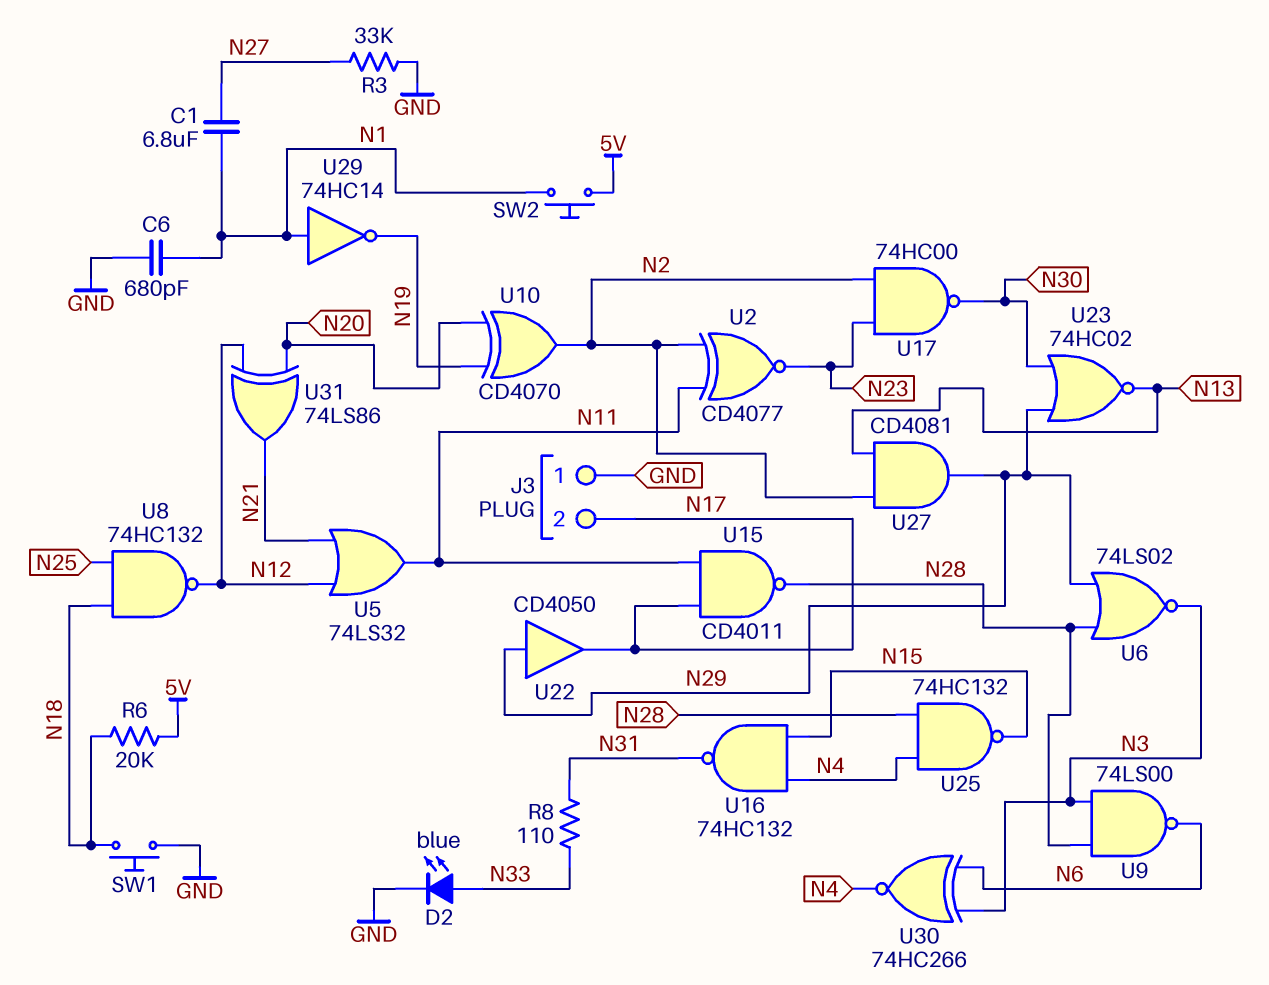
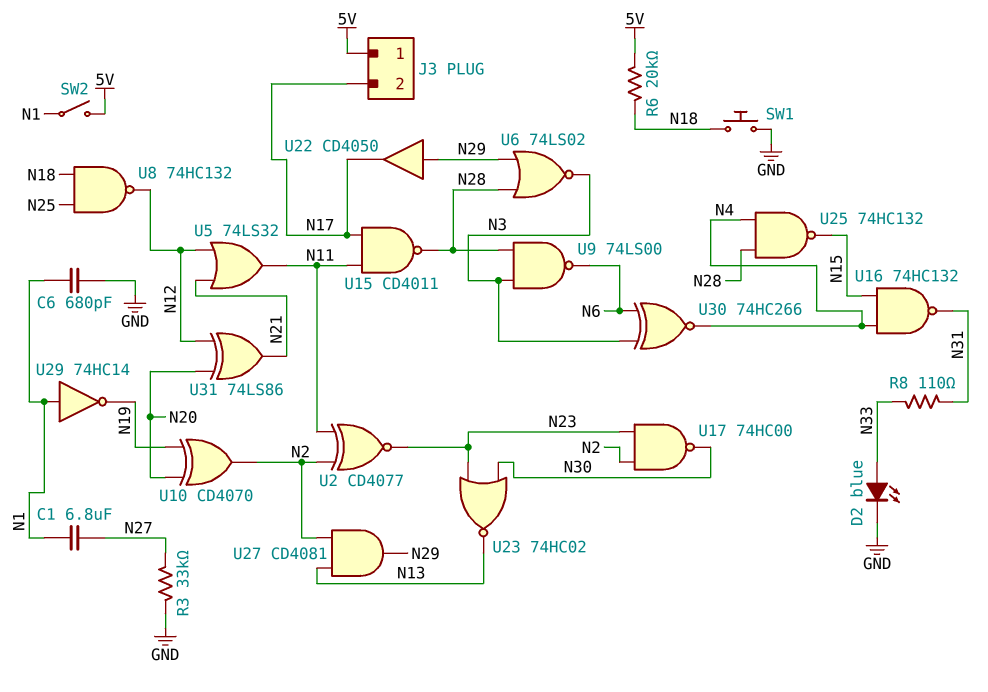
J3 pin 1: GND -> 5V
SW2: button (5V, N1) -> switch (5V, N1)
U23: NOR 74HC02 (in N29, in N30, out N13) -> NOR 74HC02 (in N23, in N30, out N13)

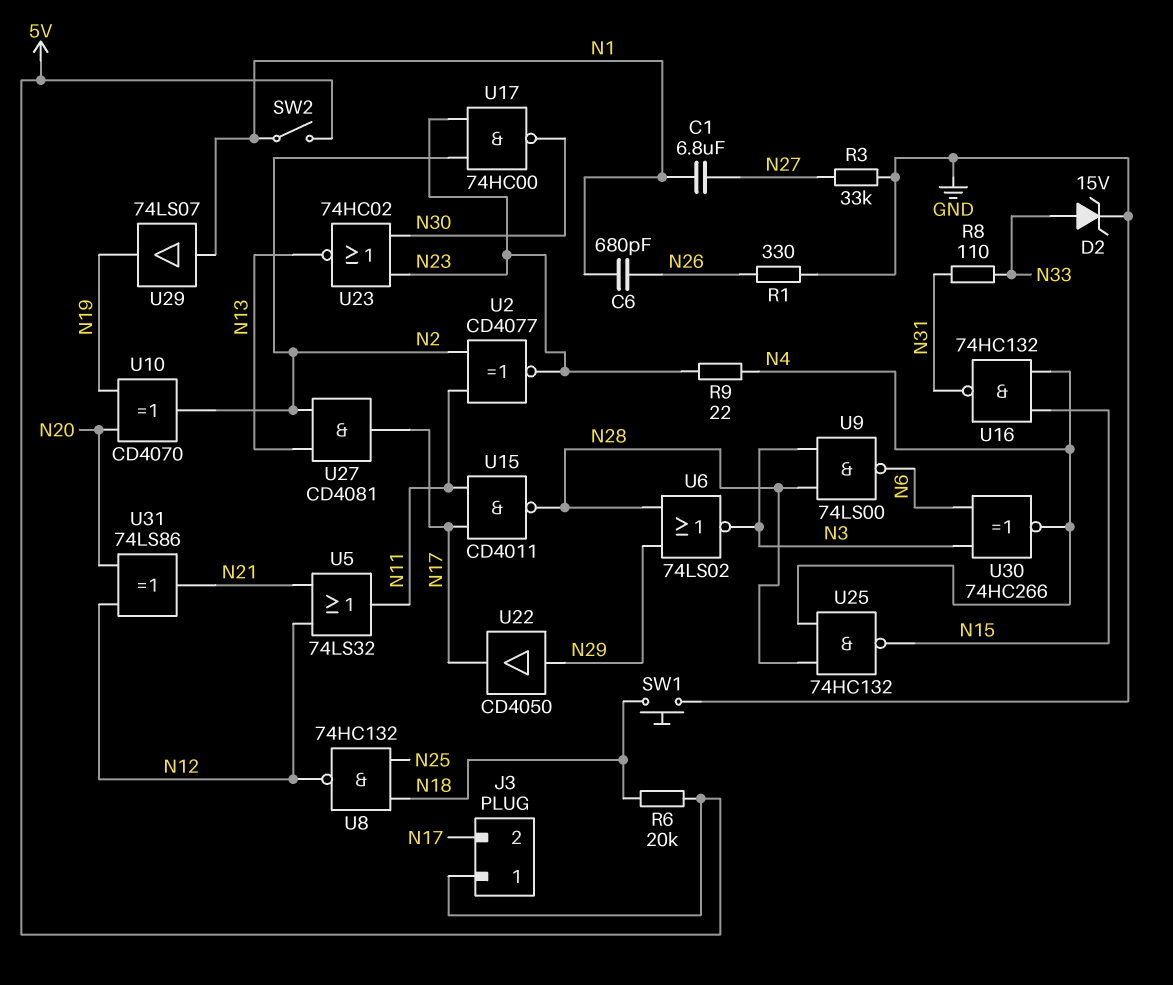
C6: 680pF (GND, N1) -> 680pF (N1, N26)
D2: LED blue (A N33, K GND) -> zener 15V (A N33, K GND)
R1: none -> 330 (GND, N26)
R9: none -> 22 (N4, N23)
U27: AND CD4081 (in N2, in N13, out N29) -> AND CD4081 (in N2, in N13, out N17)
U29: NOT 74HC14 (in N1, out N19) -> buffer 74LS07 (in N1, out N19)

